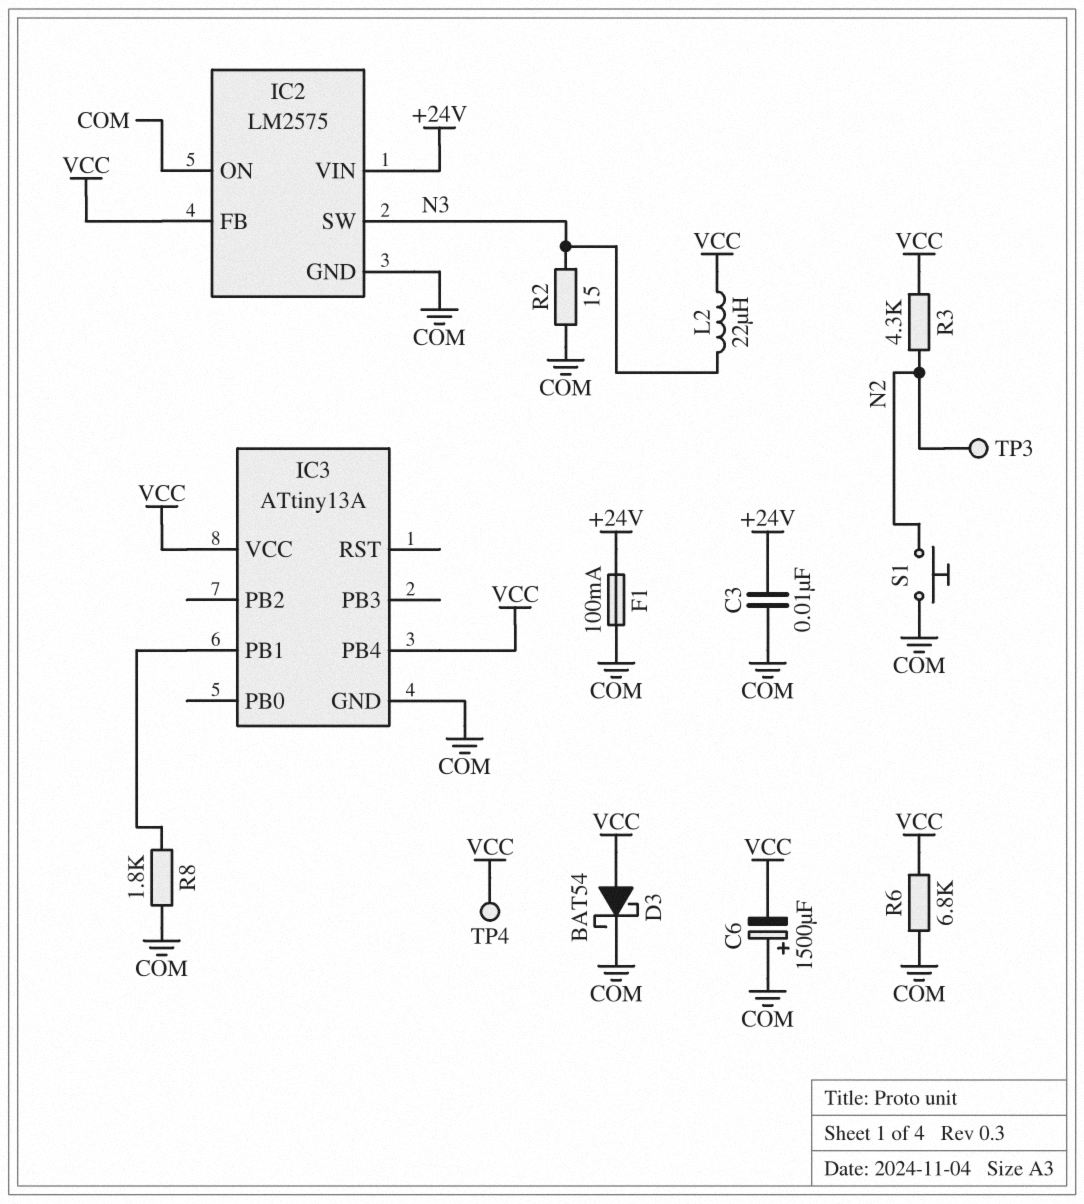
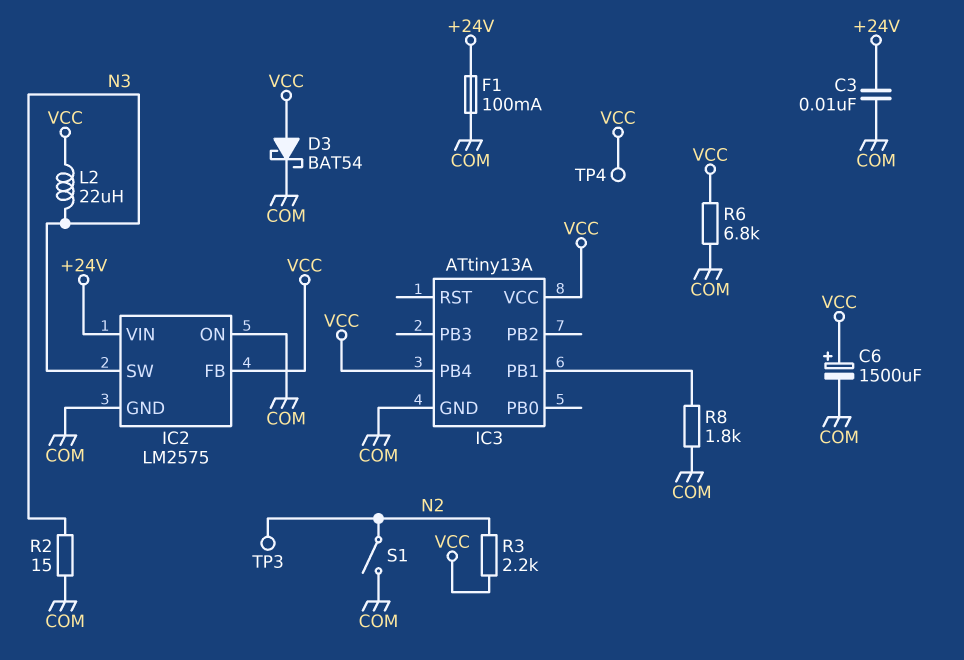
C6: 1500uF (plus COM, minus VCC) -> 1500uF (plus VCC, minus COM)
R3: 4.3k (N2, VCC) -> 2.2k (N2, VCC)
S1: button (COM, N2) -> switch (COM, N2)

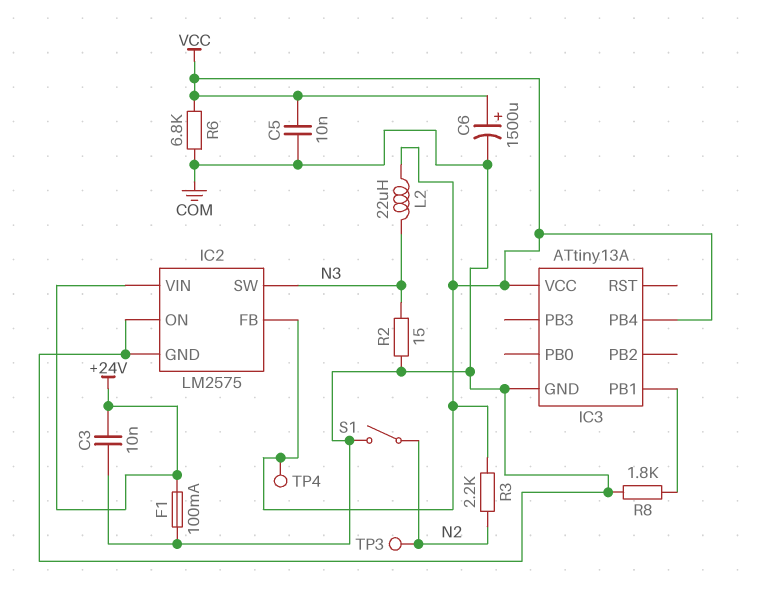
C5: none -> 10nF (COM, VCC)
D3: schottky BAT54 (A VCC, K COM) -> none

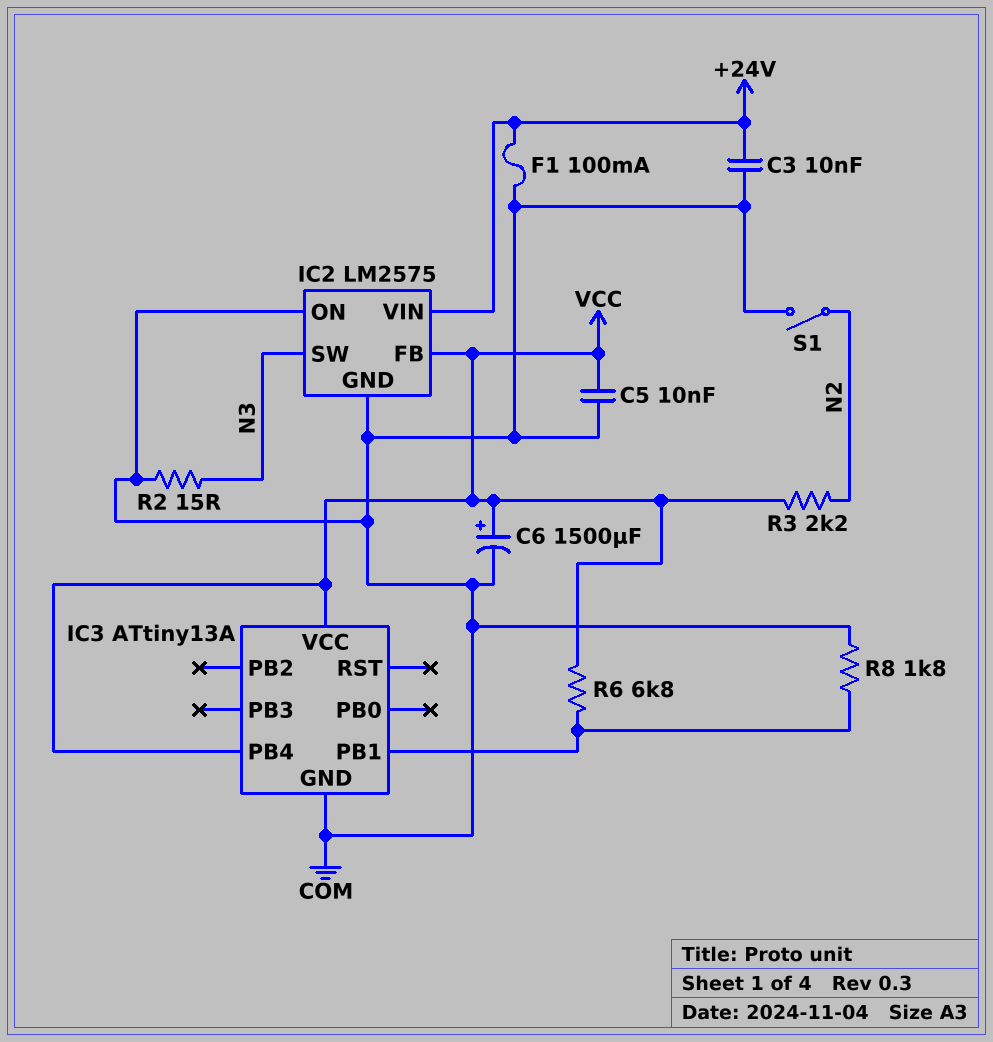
L2: 22uH (N3, VCC) -> none
R6: 6.8k (COM, VCC) -> 6.8k (IC3/PB1, VCC)
TP3: test point (N2) -> none
TP4: test point (VCC) -> none

